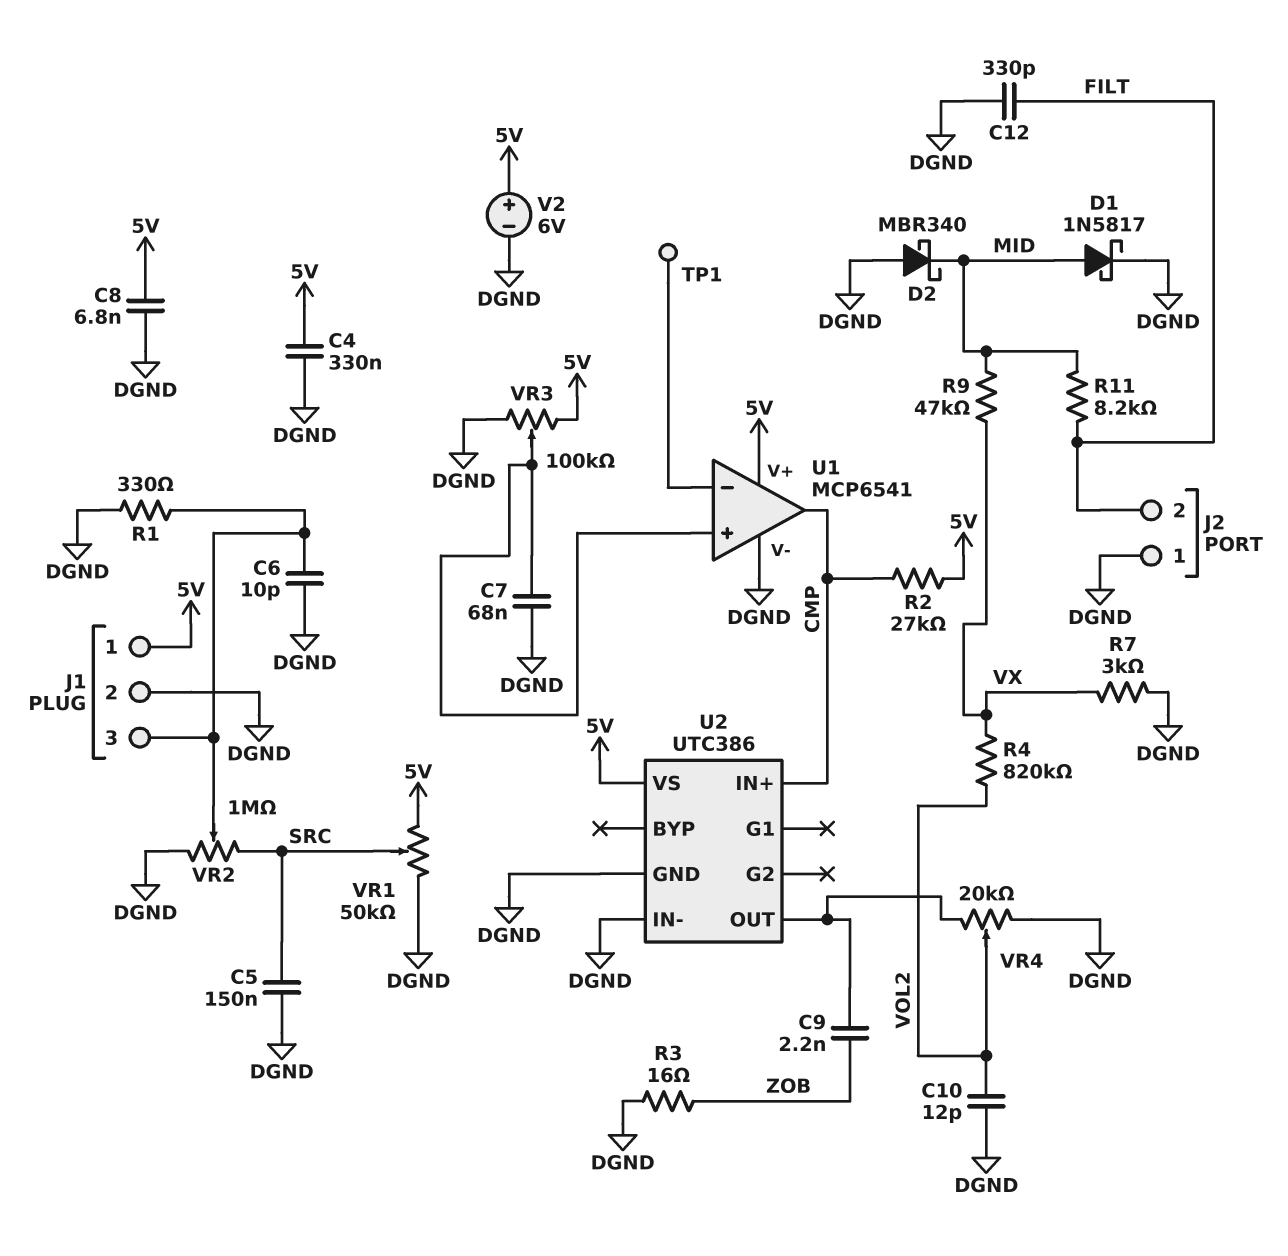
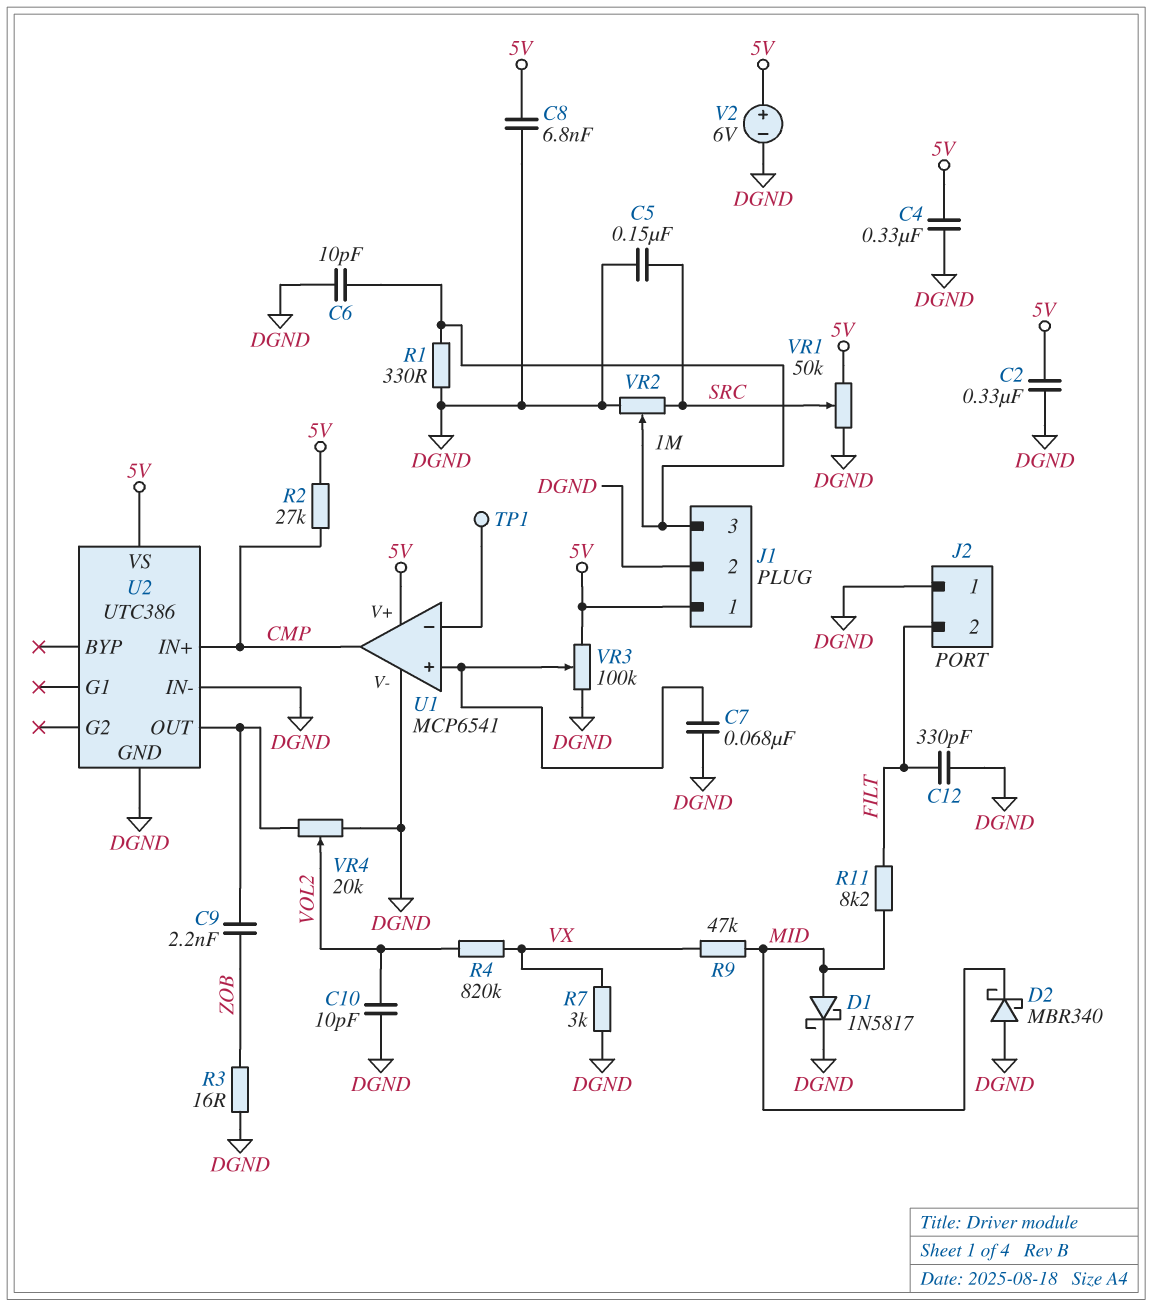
C2: none -> 330nF (5V, DGND)
C10: 12pF (DGND, VOL2) -> 10pF (DGND, VOL2)

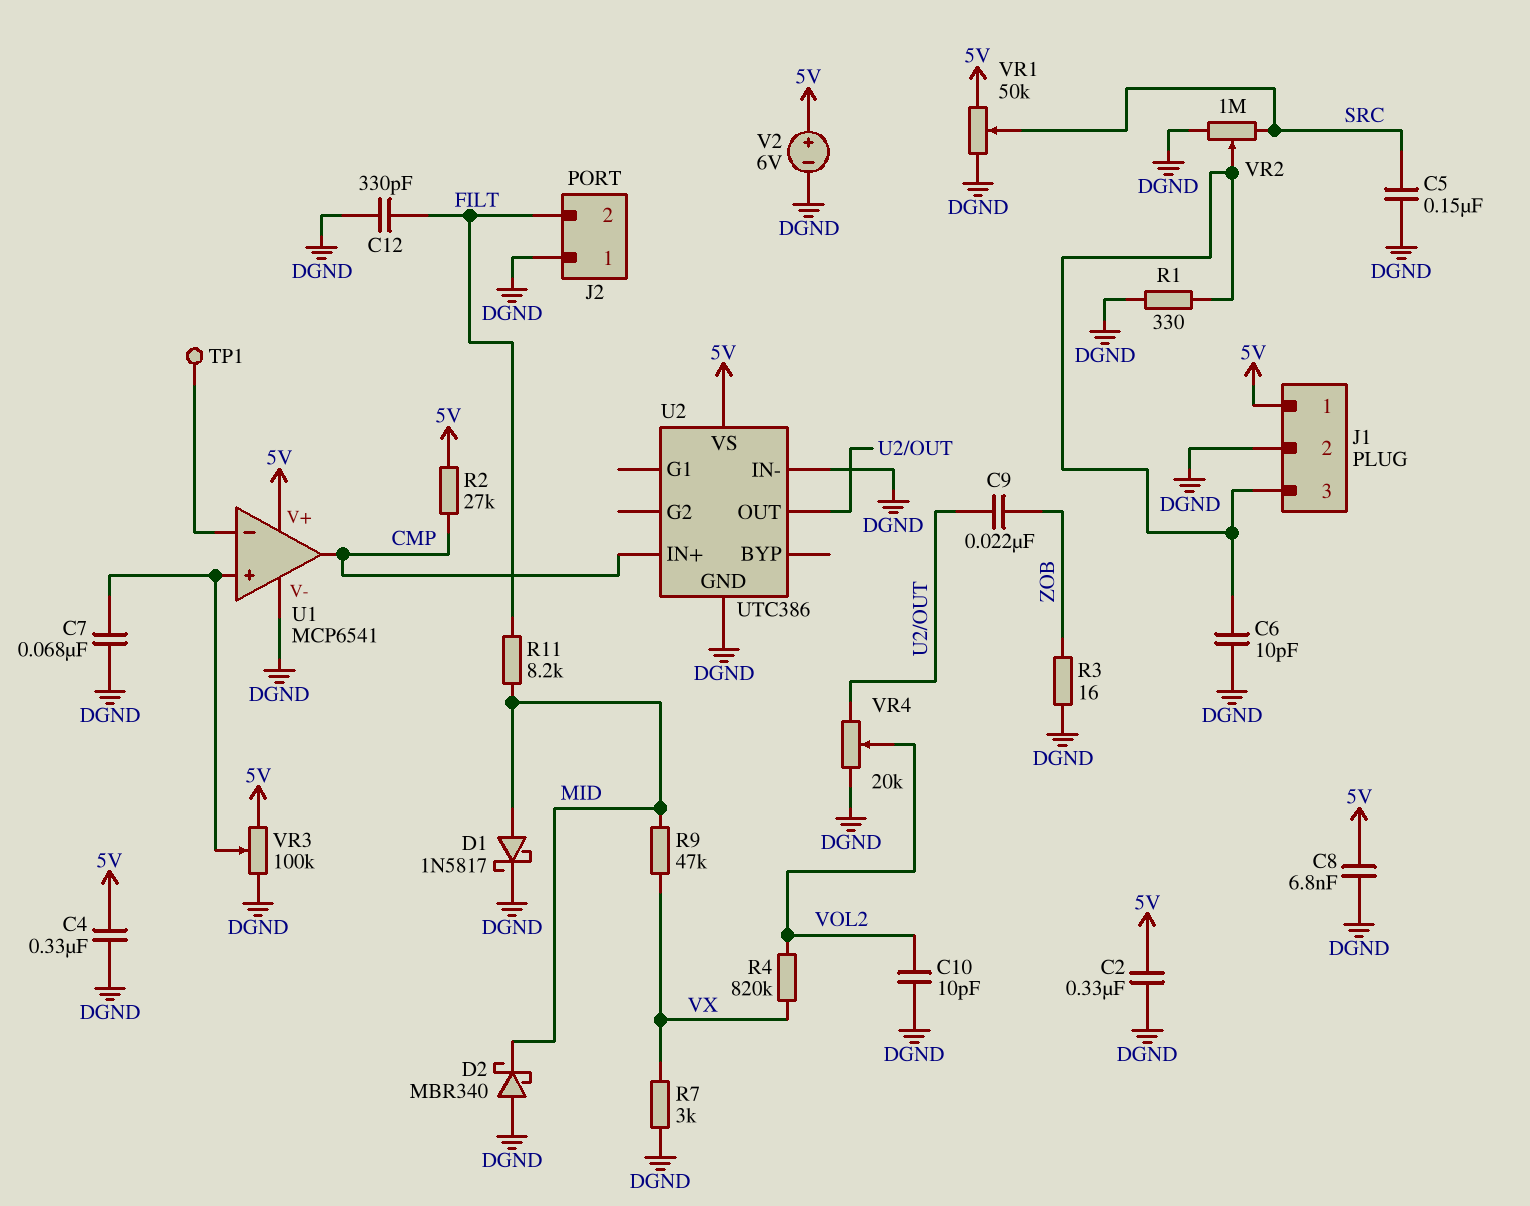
C9: 2.2nF (U2/OUT, ZOB) -> 22nF (U2/OUT, ZOB)

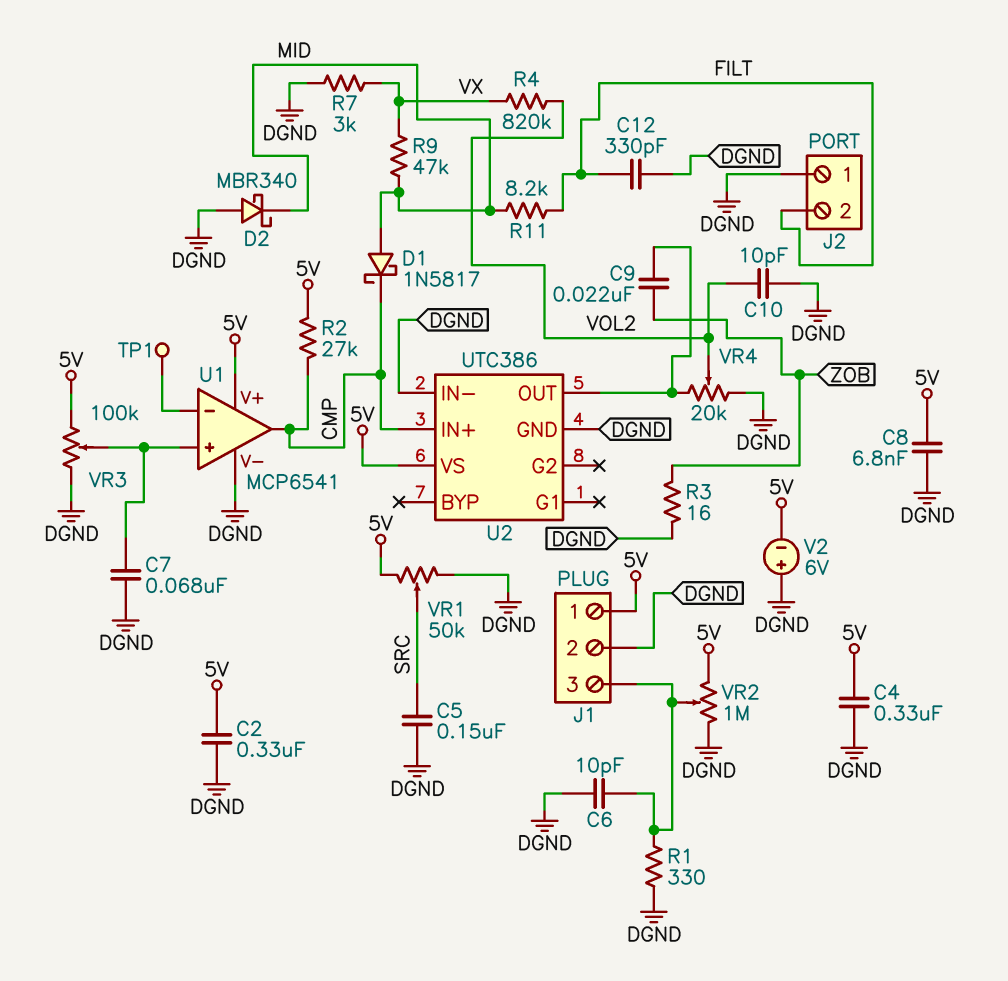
D1: schottky 1N5817 (A MID, K DGND) -> schottky 1N5817 (A MID, K CMP)
V2: 6V (plus 5V, minus DGND) -> 6V (plus DGND, minus 5V)
VR2: 1M (DGND, SRC, wiper J1/3) -> 1M (5V, DGND, wiper J1/3)

